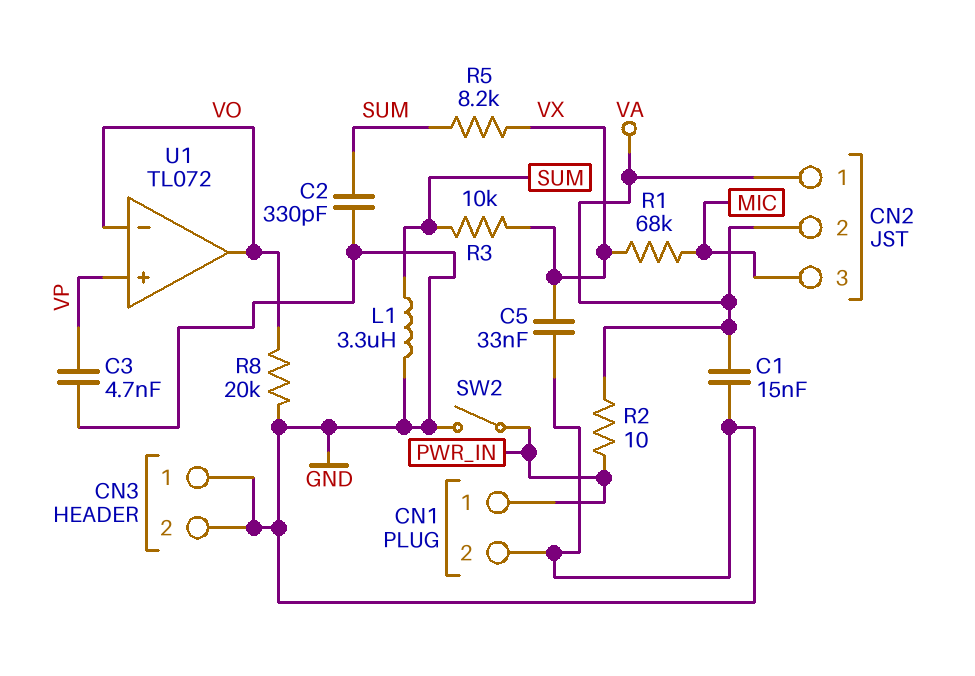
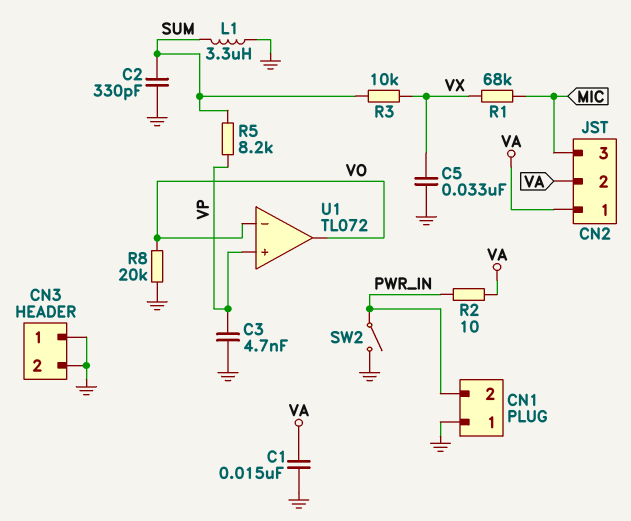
CN1 pin 1: PWR_IN -> GND
CN1 pin 2: GND -> PWR_IN
R5: 8.2k (SUM, VX) -> 8.2k (SUM, VP)

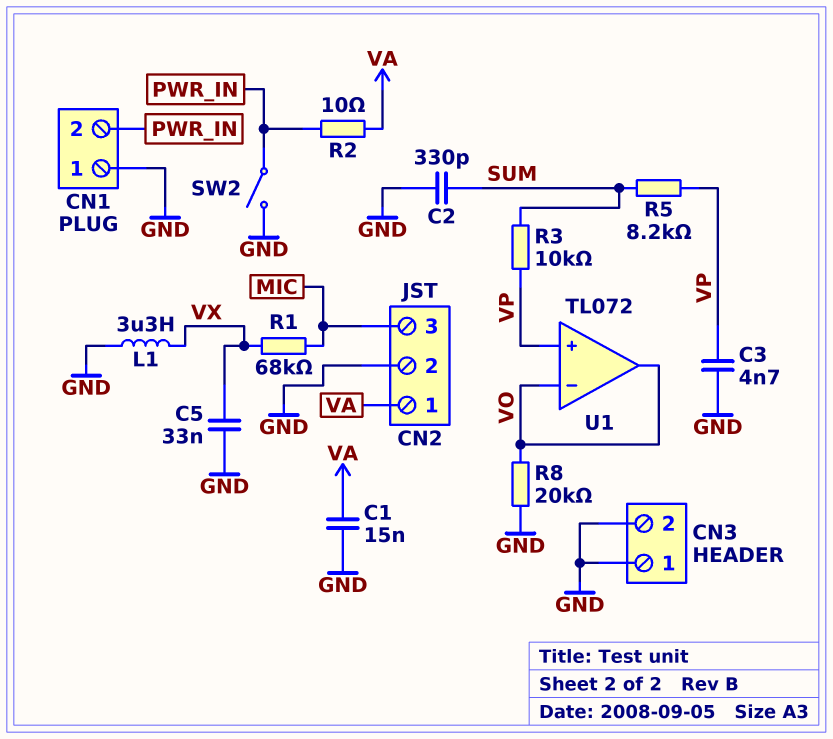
CN2 pin 2: VA -> GND
L1: 3.3uH (GND, SUM) -> 3.3uH (GND, VX)
R3: 10k (SUM, VX) -> 10k (SUM, VP)

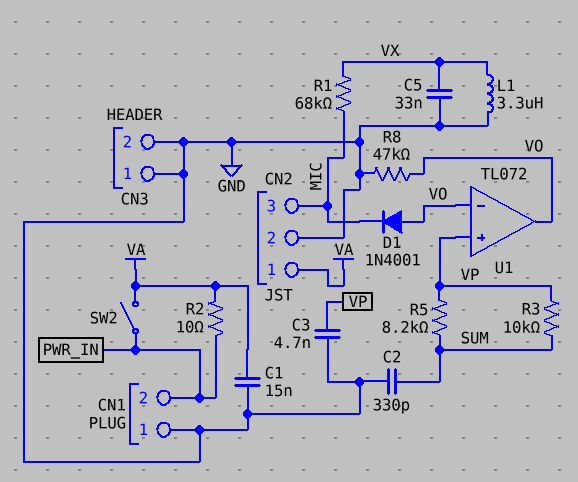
D1: none -> diode 1N4001 (A VO, K MIC)
R8: 20k (GND, VO) -> 47k (GND, VO)
SW2: switch (GND, PWR_IN) -> switch (PWR_IN, VA)

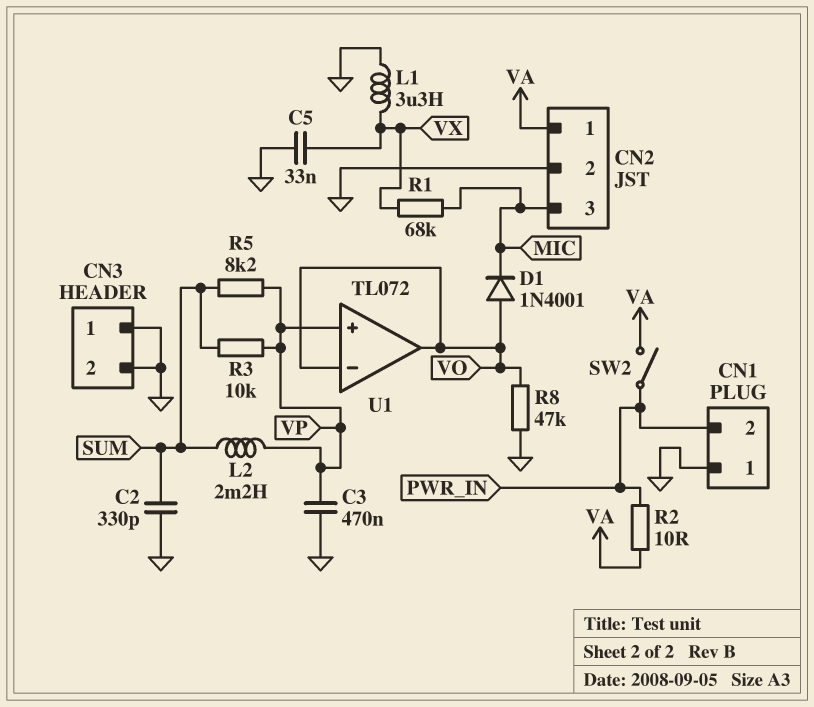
C1: 15nF (GND, VA) -> none
C3: 4.7nF (GND, VP) -> 470nF (GND, VP)
L2: none -> 2.2mH (SUM, VP)

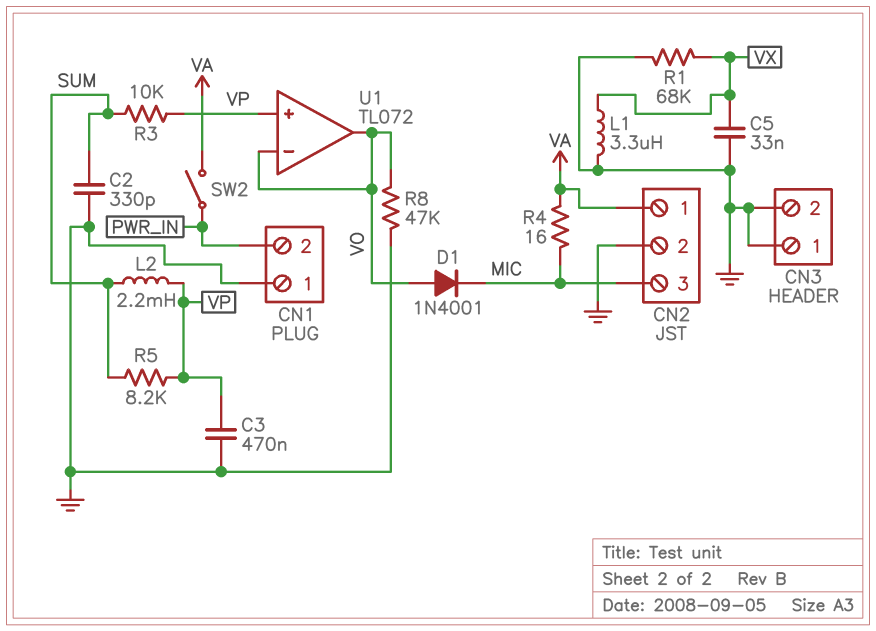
R1: 68k (MIC, VX) -> 68k (GND, VX)
R2: 10 (PWR_IN, VA) -> none
R4: none -> 16 (MIC, VA)

